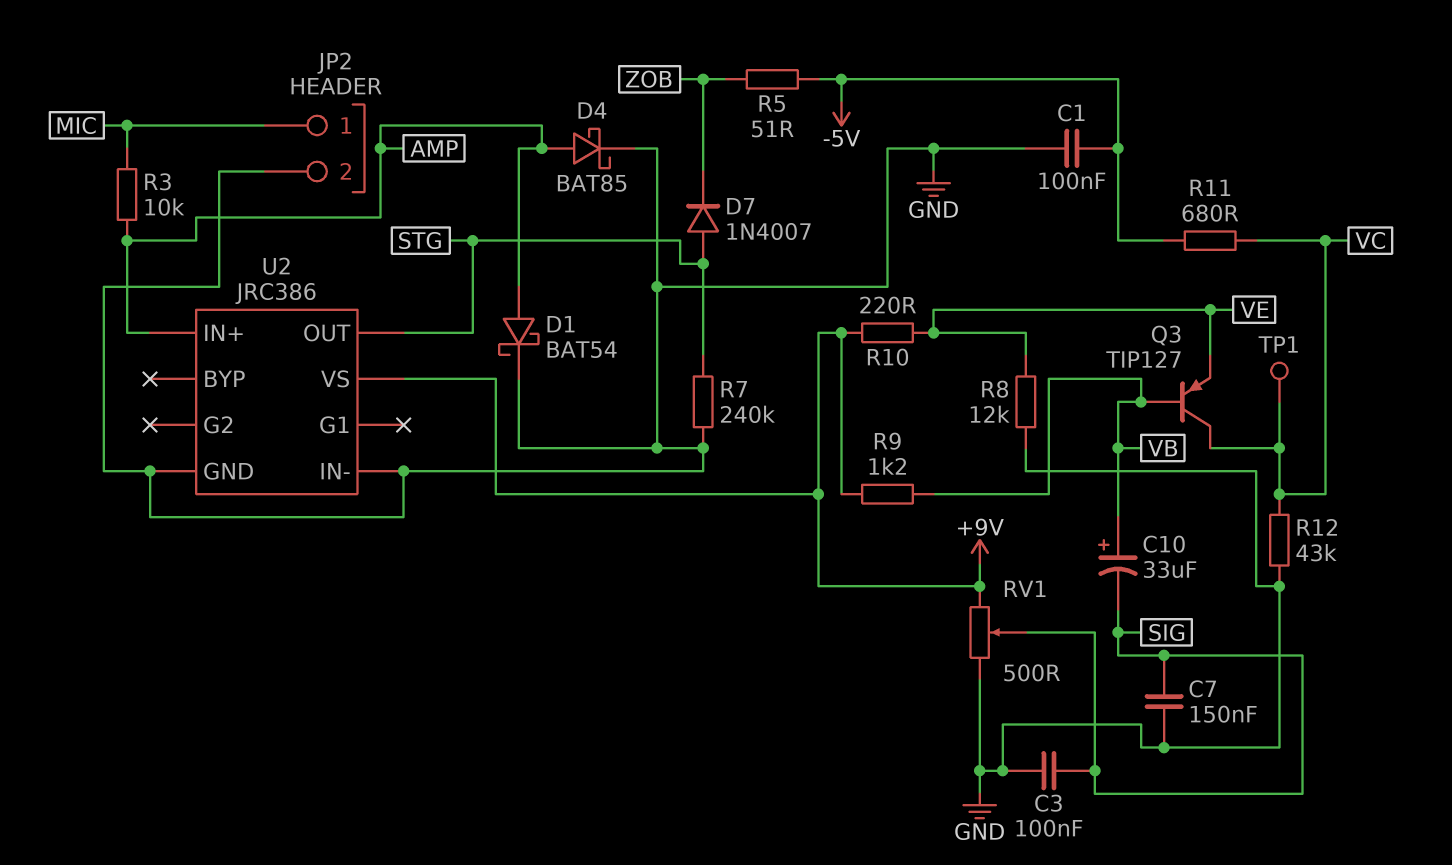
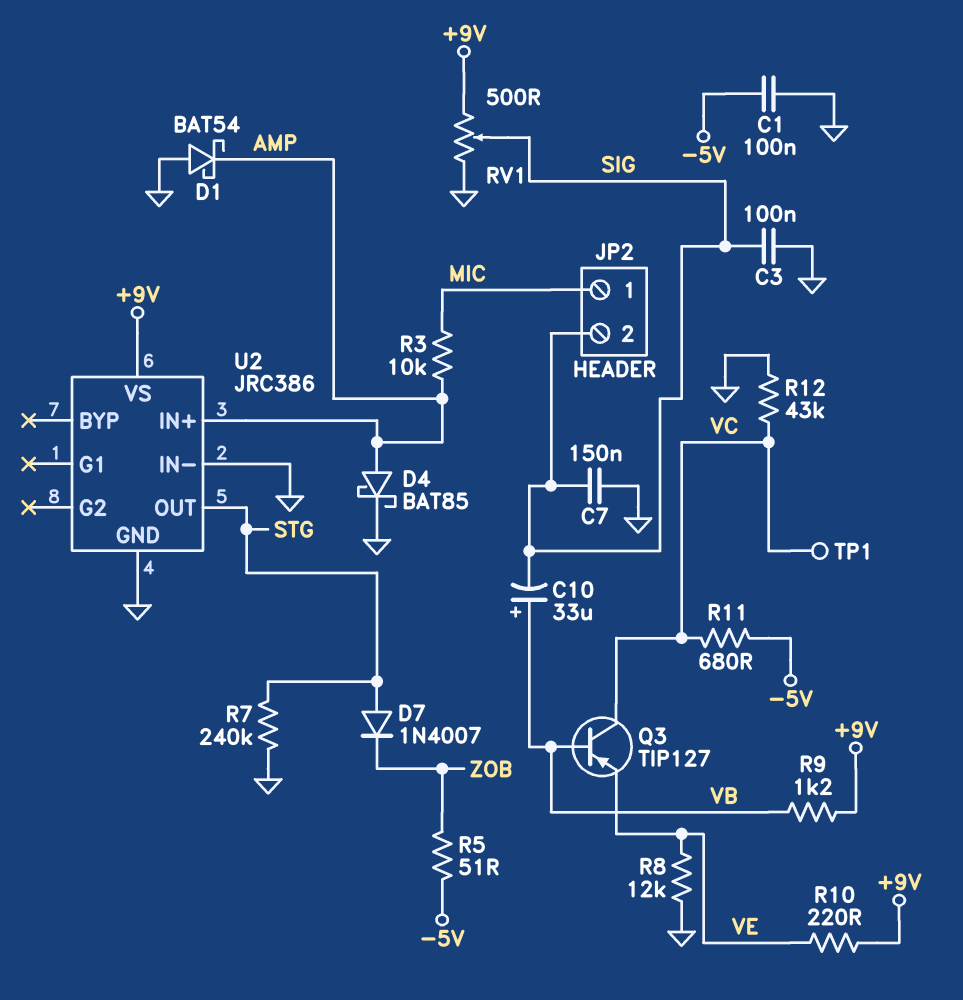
D1: schottky BAT54 (A AMP, K GND) -> schottky BAT54 (A GND, K AMP)
JP2 pin 2: GND -> SIG

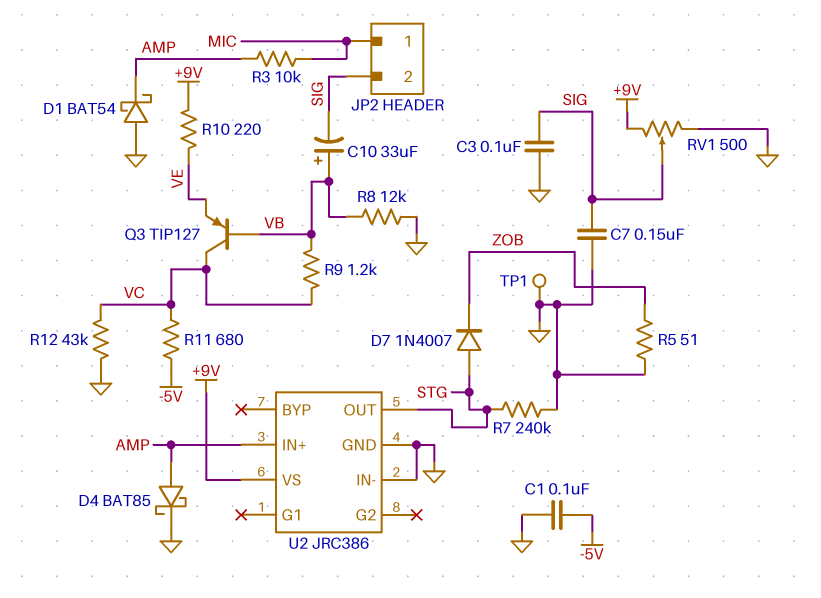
R5: 51 (-5V, ZOB) -> 51 (GND, ZOB)
R8: 12k (GND, VE) -> 12k (GND, VB)
R9: 1.2k (+9V, VB) -> 1.2k (VB, VC)
TP1: test point (VC) -> test point (GND)

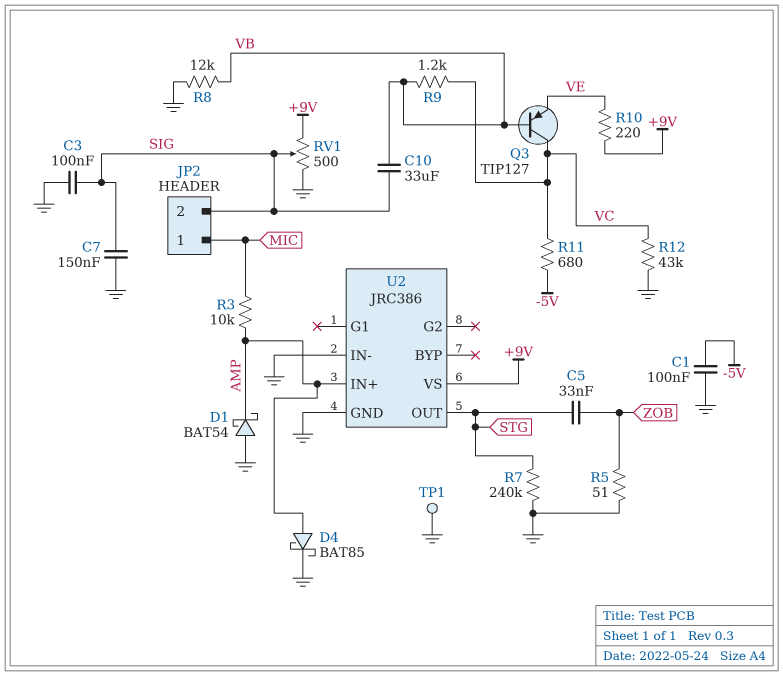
C5: none -> 33nF (STG, ZOB)
C10: 33uF (plus VB, minus SIG) -> 33uF (SIG, VB)
D7: diode 1N4007 (A STG, K ZOB) -> none

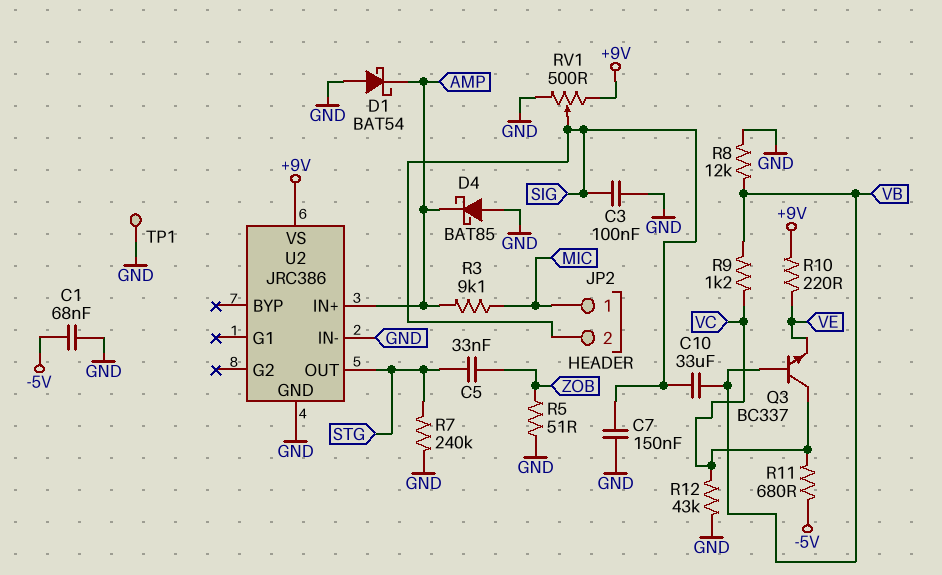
C1: 100nF (-5V, GND) -> 68nF (-5V, GND)
D4: schottky BAT85 (A AMP, K GND) -> schottky BAT85 (A GND, K AMP)
Q3: PNP TIP127 (B VB, C VC, E VE) -> NPN BC337 (B VB, C VC, E VE)
R3: 10k (AMP, MIC) -> 9.1k (AMP, MIC)

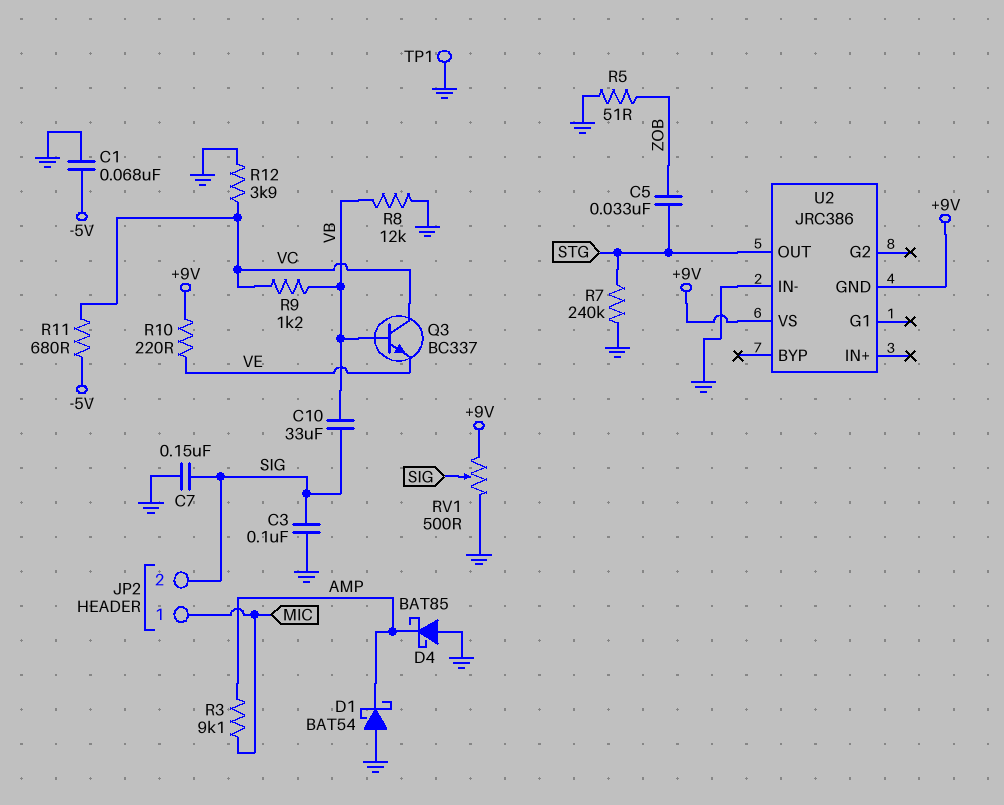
R12: 43k (GND, VC) -> 3.9k (GND, VC)
U2 pin GND: GND -> +9V
U2 pin IN+: AMP -> none

